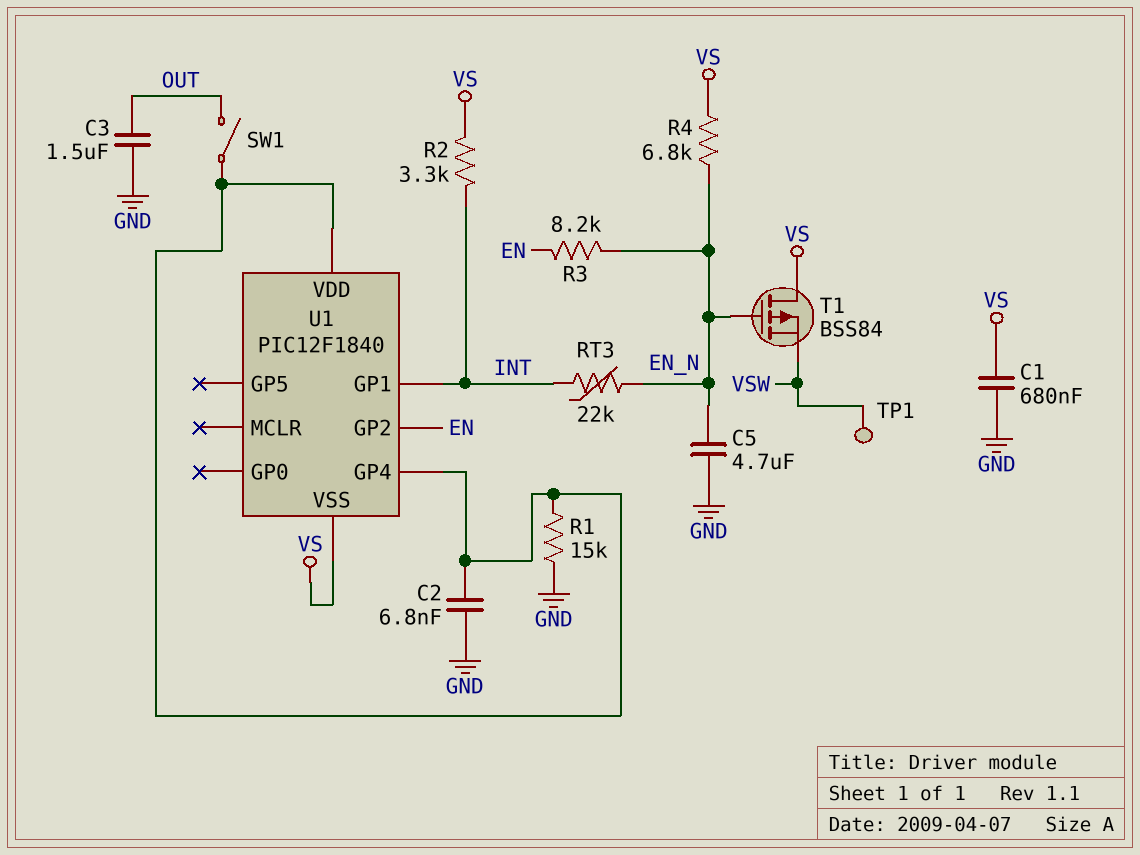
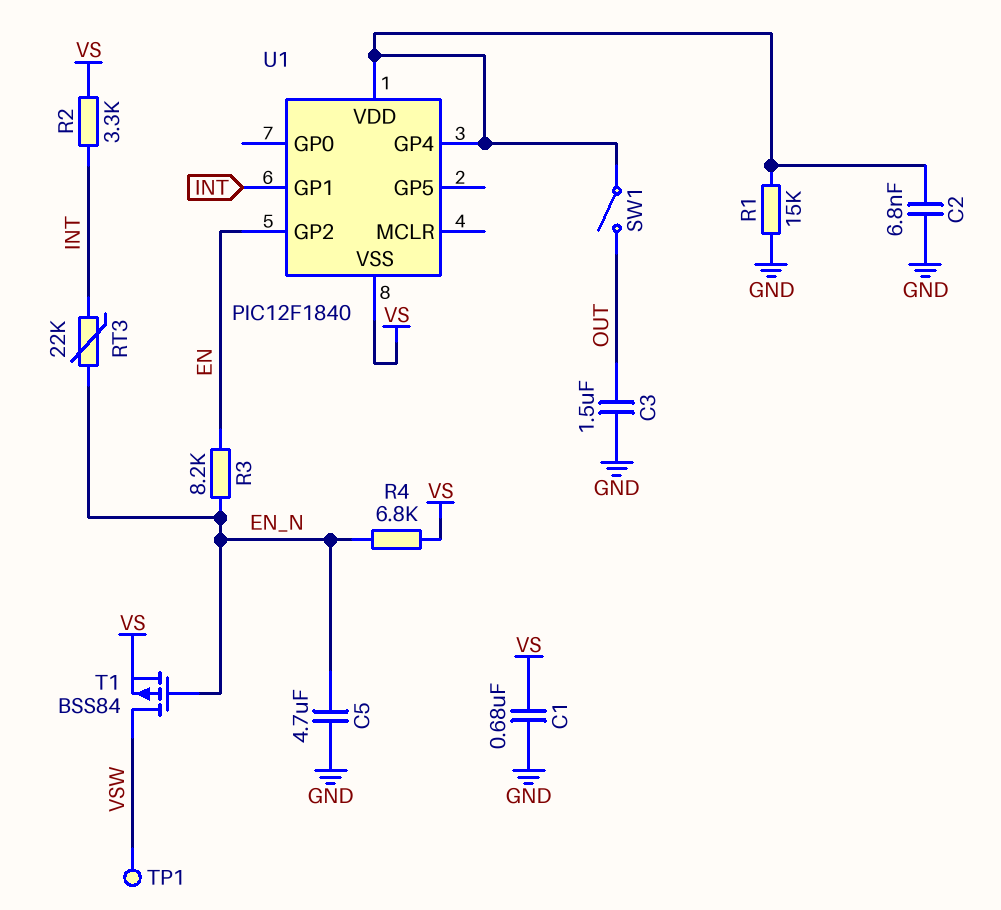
T1: PMOS BSS84 (G EN_N, D VS, S VSW) -> PMOS BSS84 (G EN_N, D VSW, S VS)

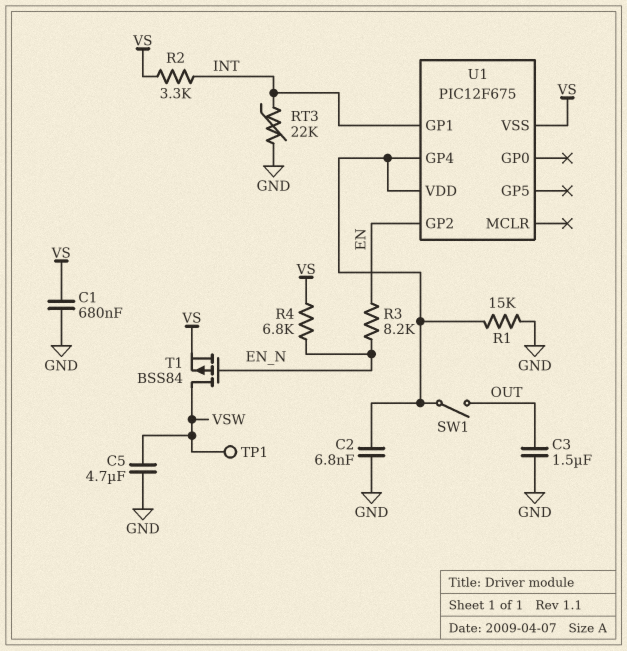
C5: 4.7uF (EN_N, GND) -> 4.7uF (GND, VSW)
RT3: 22k (EN_N, INT) -> 22k (GND, INT)
U1: PIC12F1840 -> PIC12F675

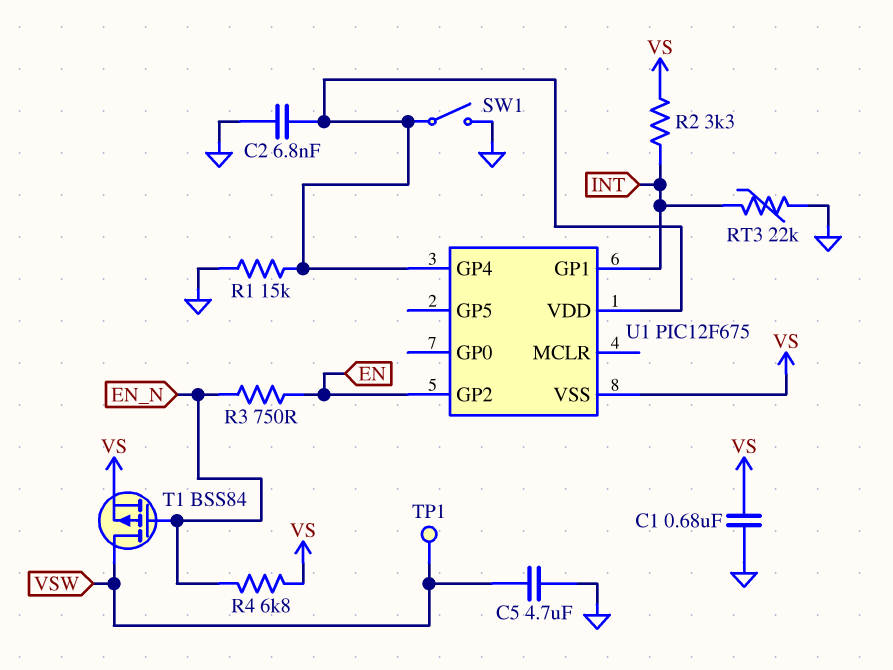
C3: 1.5uF (GND, OUT) -> none
R3: 8.2k (EN, EN_N) -> 750 (EN, EN_N)
SW1: switch (OUT, U1/GP4) -> switch (GND, U1/GP4)

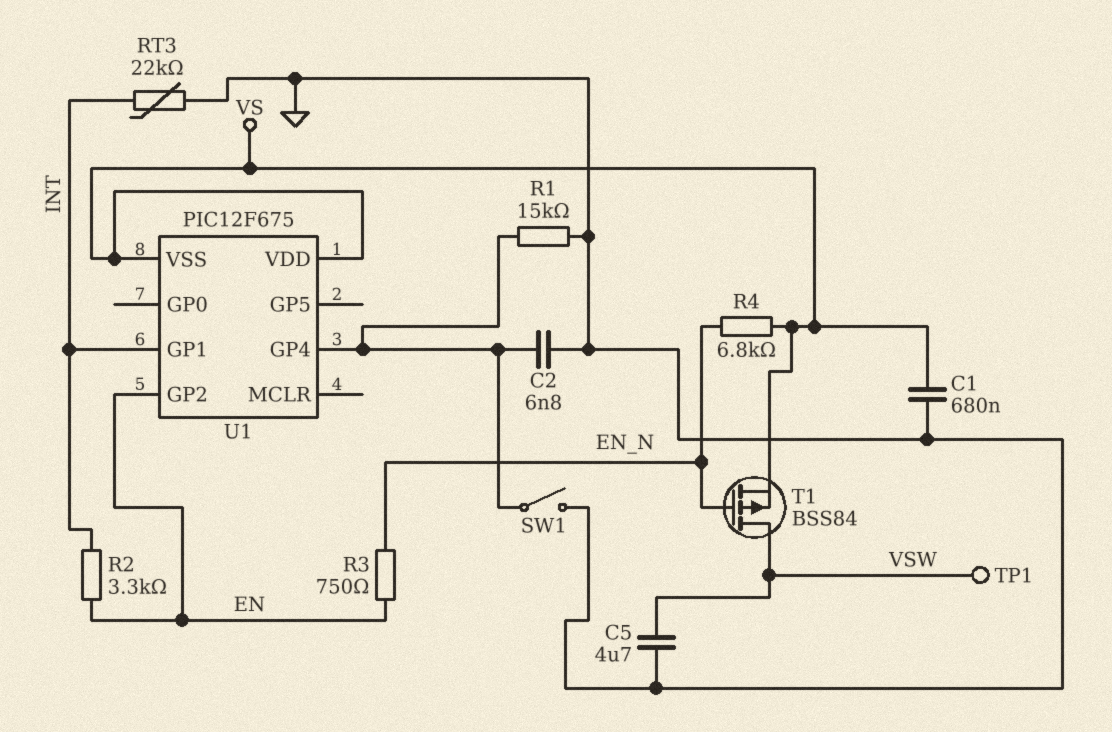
R2: 3.3k (INT, VS) -> 3.3k (EN, INT)
U1 pin VDD: U1/GP4 -> VS

